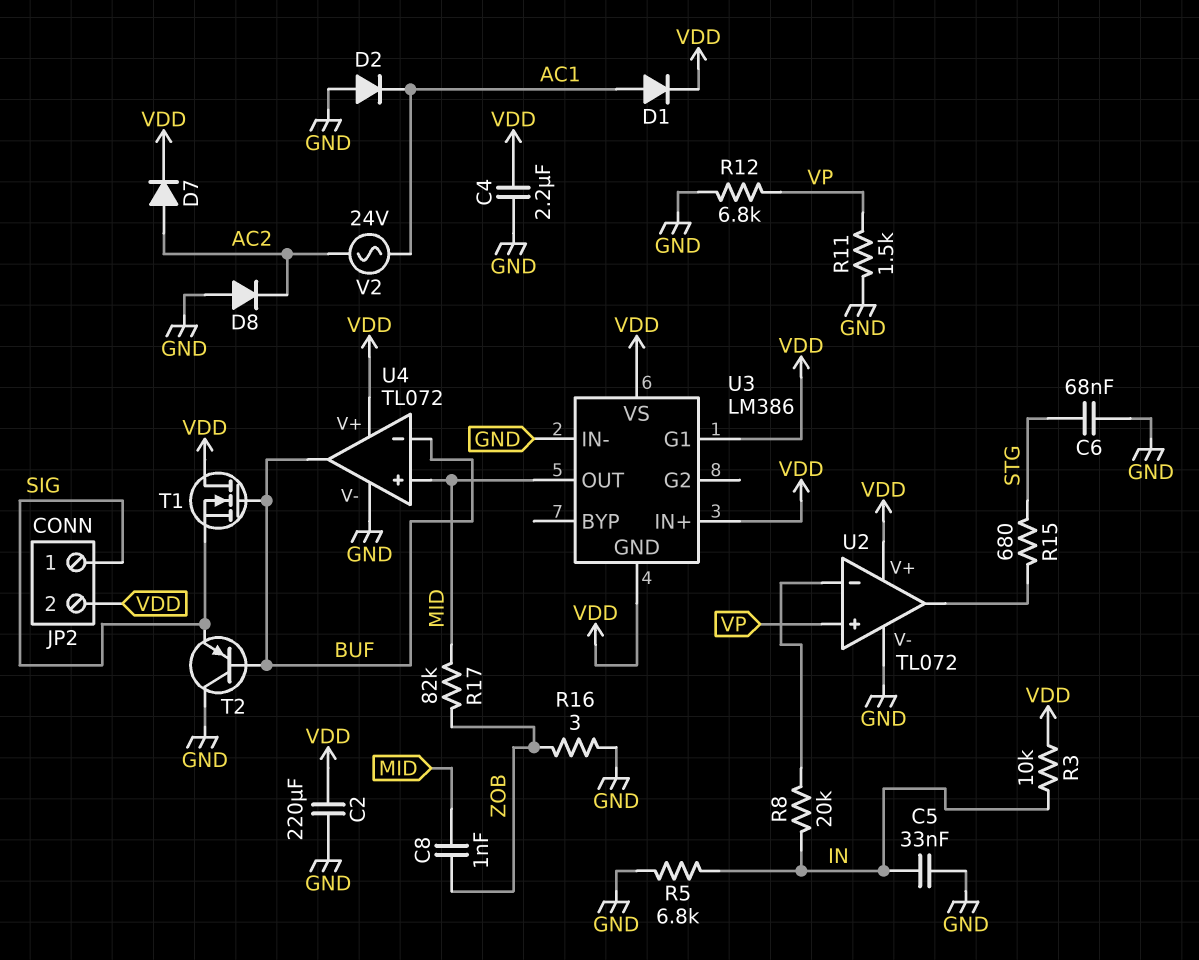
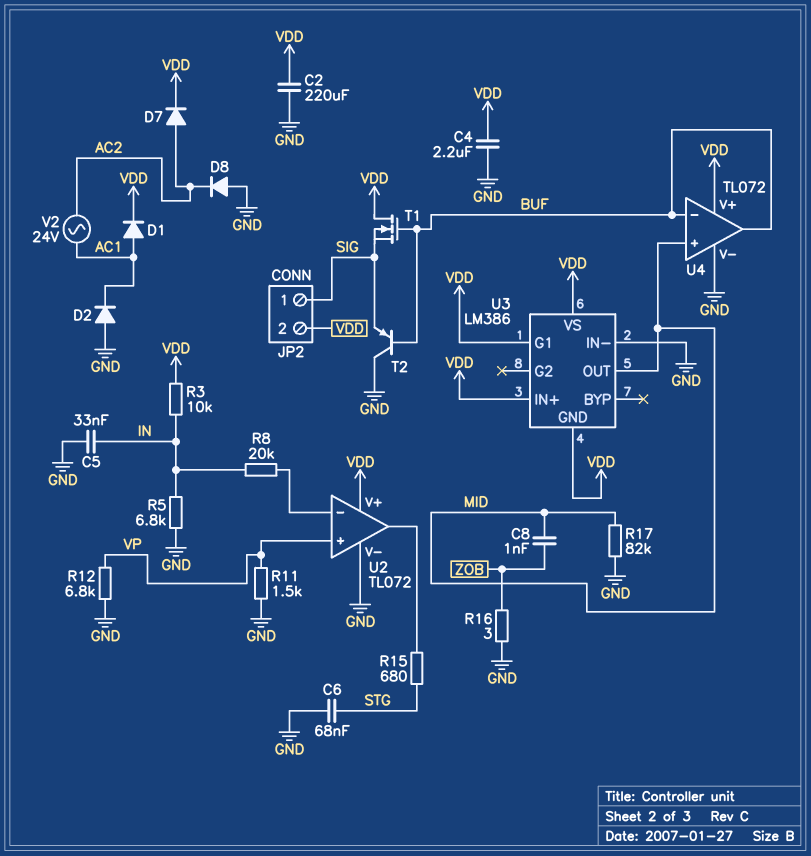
R17: 82k (MID, ZOB) -> 82k (GND, MID)

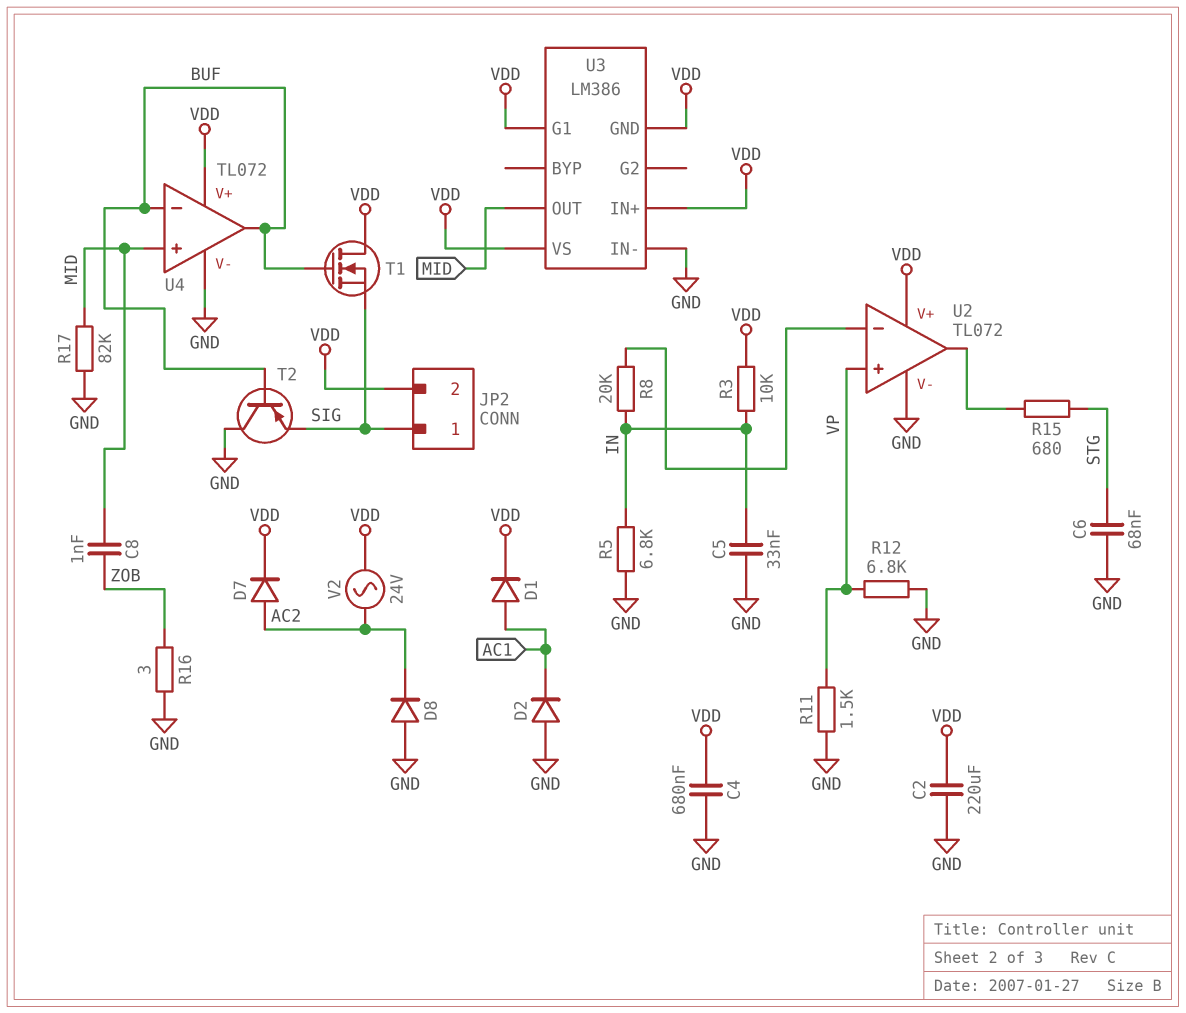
C4: 2.2uF (GND, VDD) -> 680nF (GND, VDD)
V2: AC 24V (AC1, AC2) -> AC 24V (AC2, VDD)

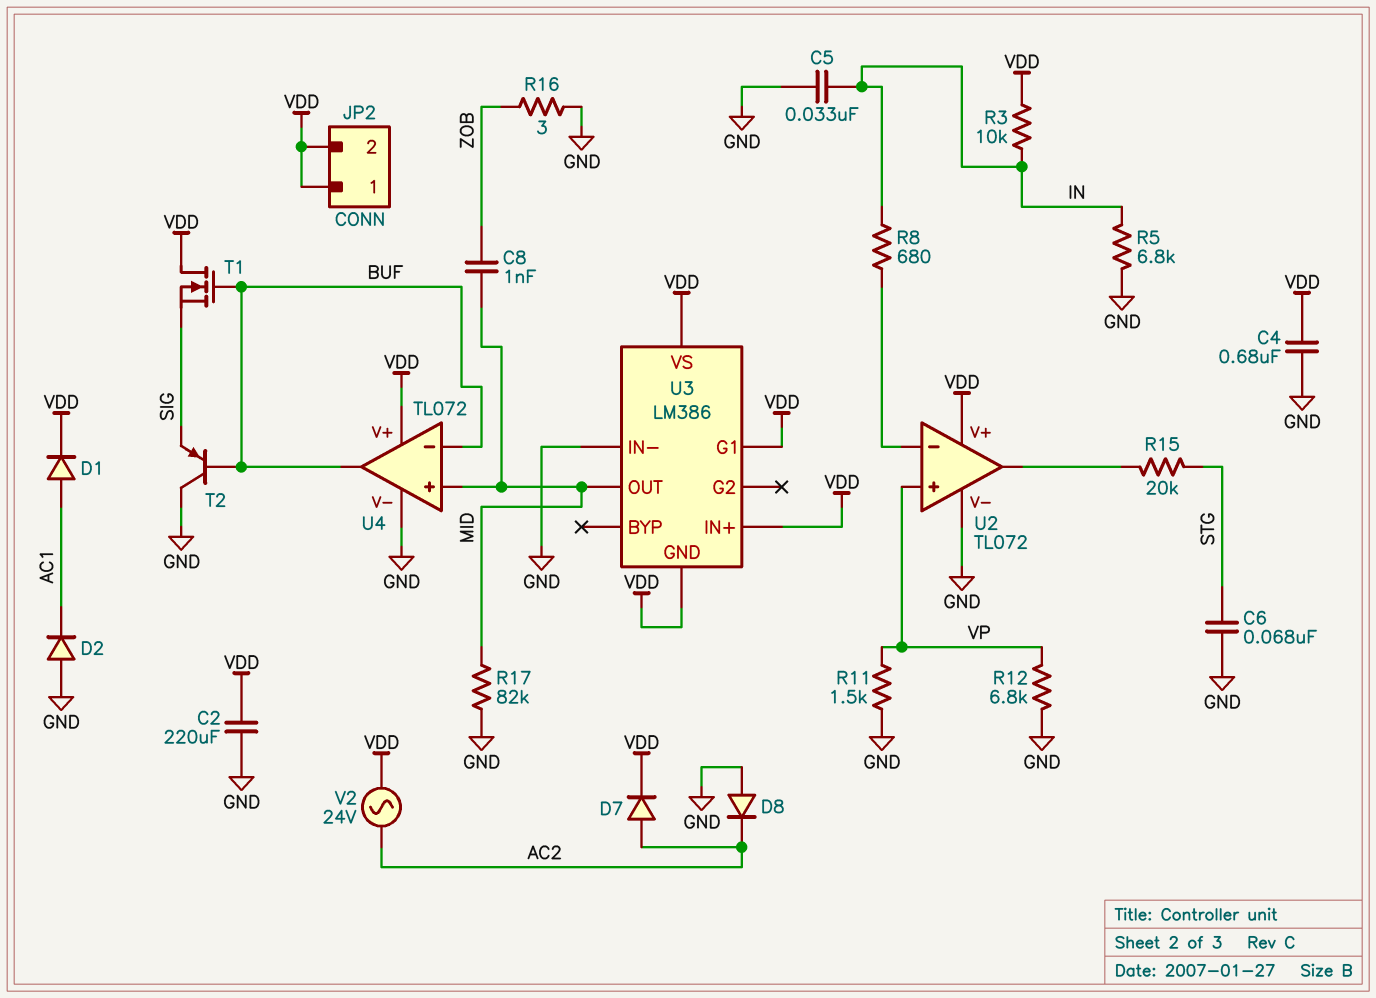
JP2 pin 1: SIG -> VDD
R8: 20k (IN, U2/in-) -> 680 (IN, U2/in-)
R15: 680 (STG, U2/out) -> 20k (STG, U2/out)

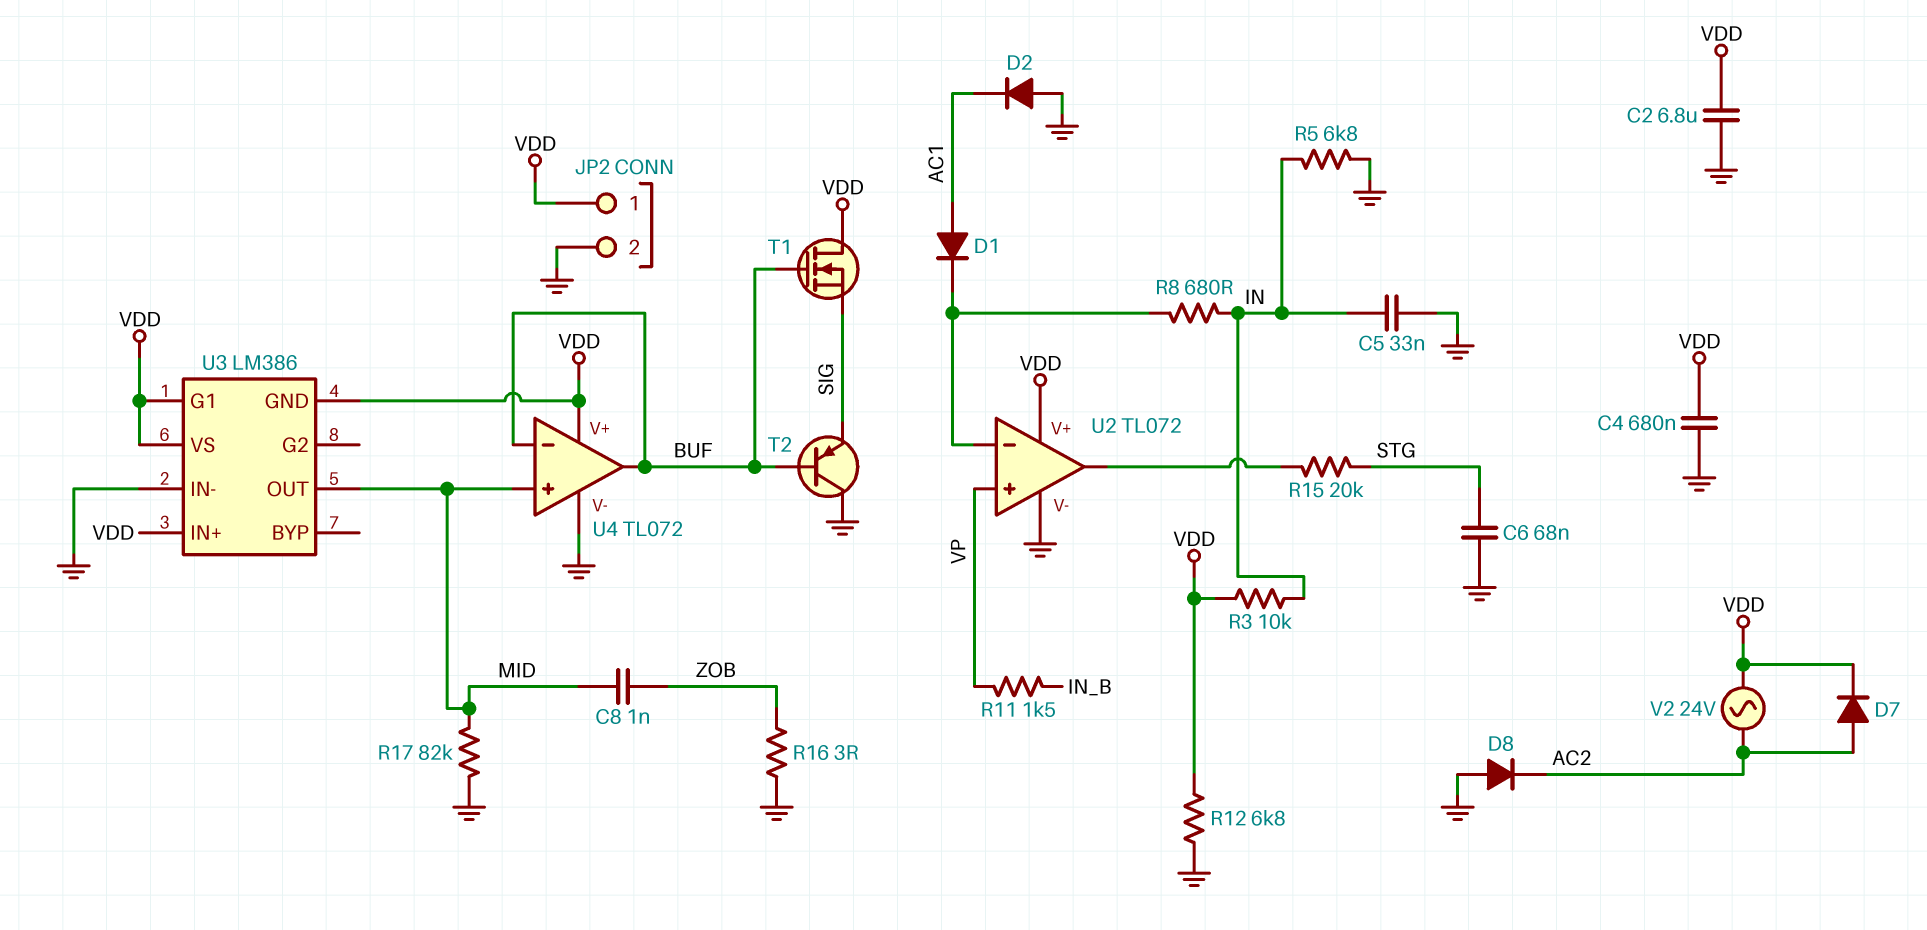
C2: 220uF (GND, VDD) -> 6.8uF (GND, VDD)
D1: diode (A AC1, K VDD) -> diode (A AC1, K U2/in-)
JP2 pin 2: VDD -> GND
R11: 1.5k (GND, VP) -> 1.5k (IN_B, VP)
R12: 6.8k (GND, VP) -> 6.8k (GND, VDD)

